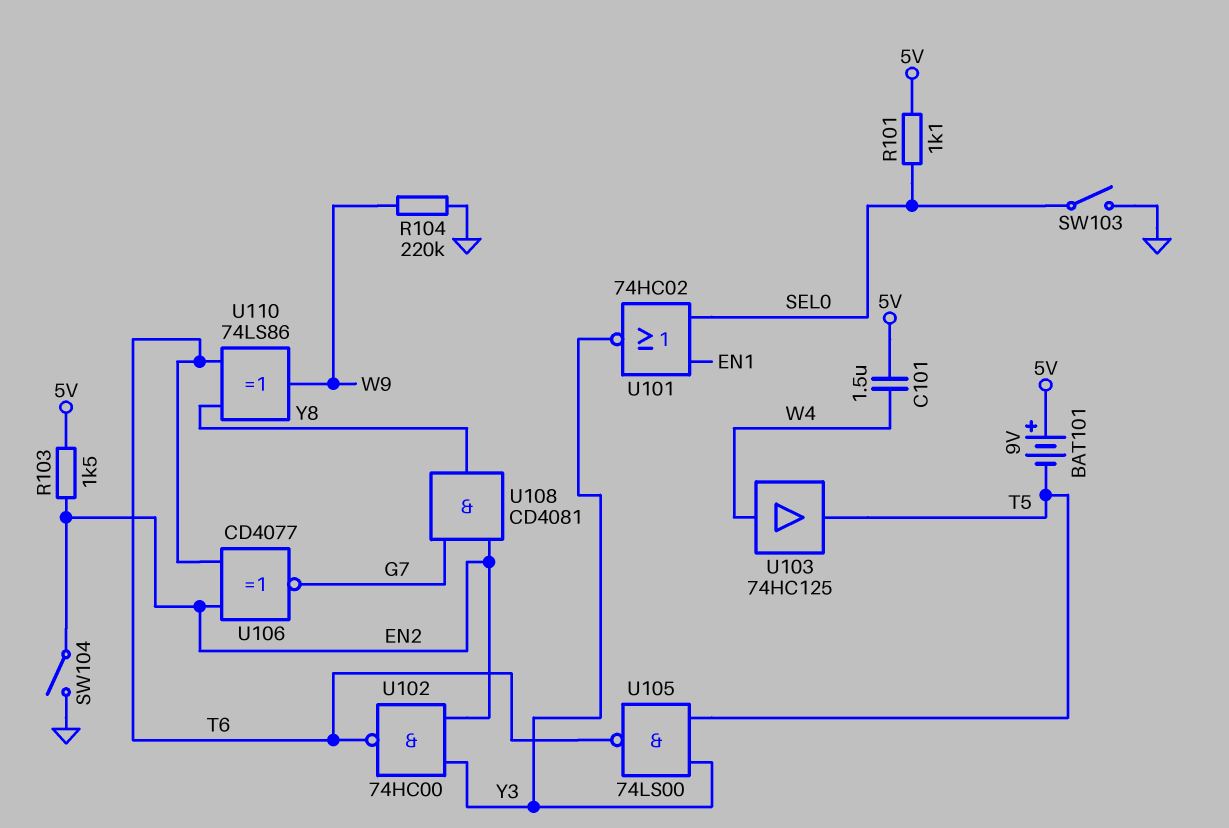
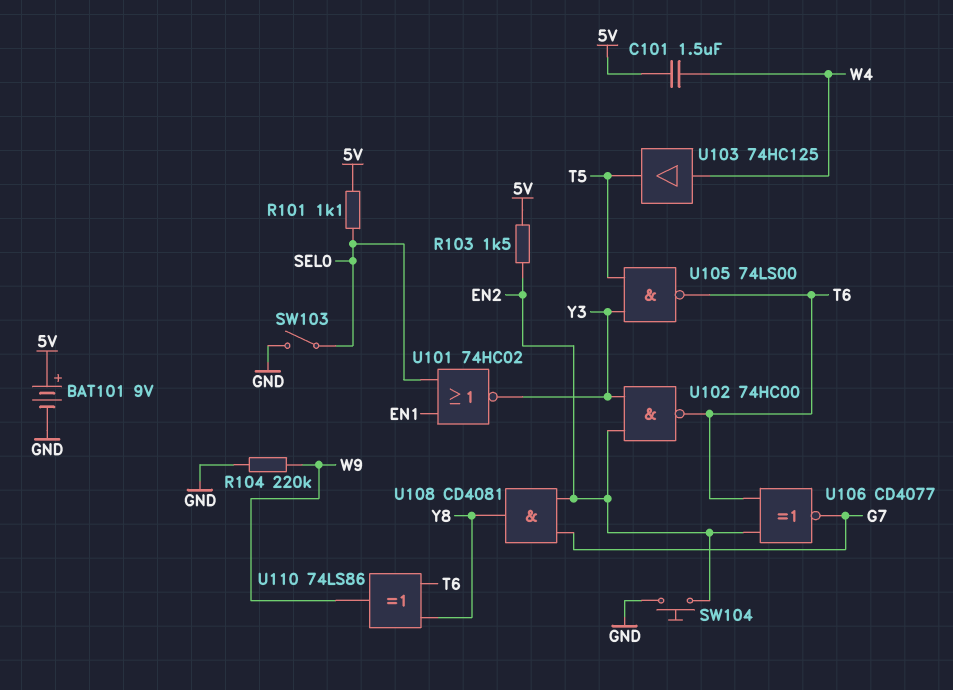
BAT101: 9V (plus 5V, minus T5) -> 9V (plus 5V, minus GND)
SW104: switch (EN2, GND) -> button (EN2, GND)

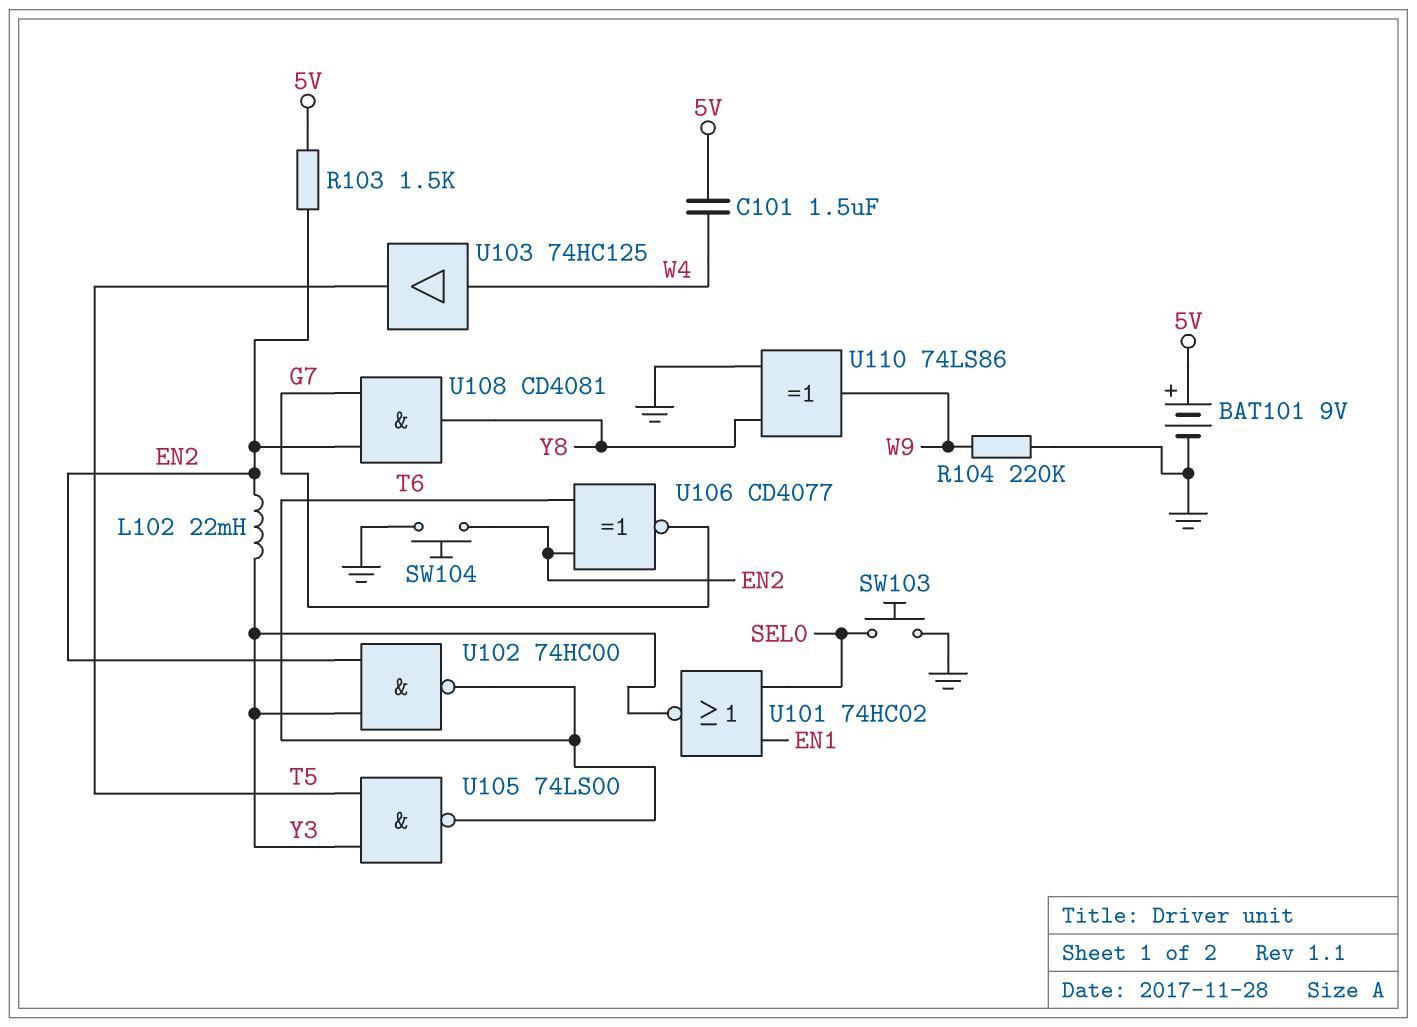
L102: none -> 22mH (EN2, Y3)
R101: 1.1k (5V, SEL0) -> none
SW103: switch (GND, SEL0) -> button (GND, SEL0)
U110: XOR 74LS86 (in T6, in Y8, out W9) -> XOR 74LS86 (in GND, in Y8, out W9)

